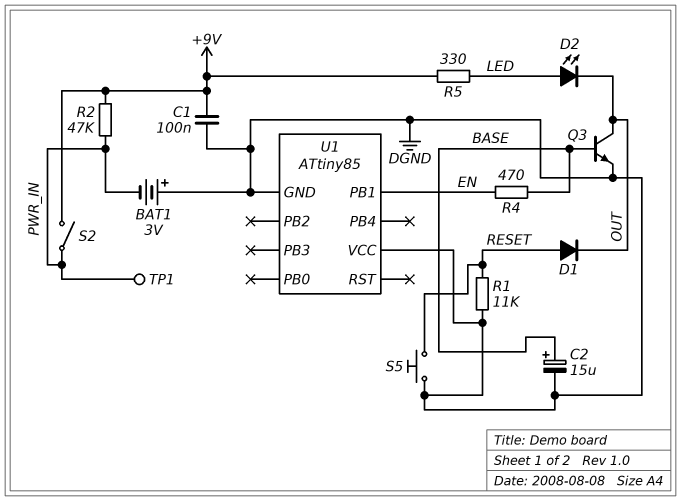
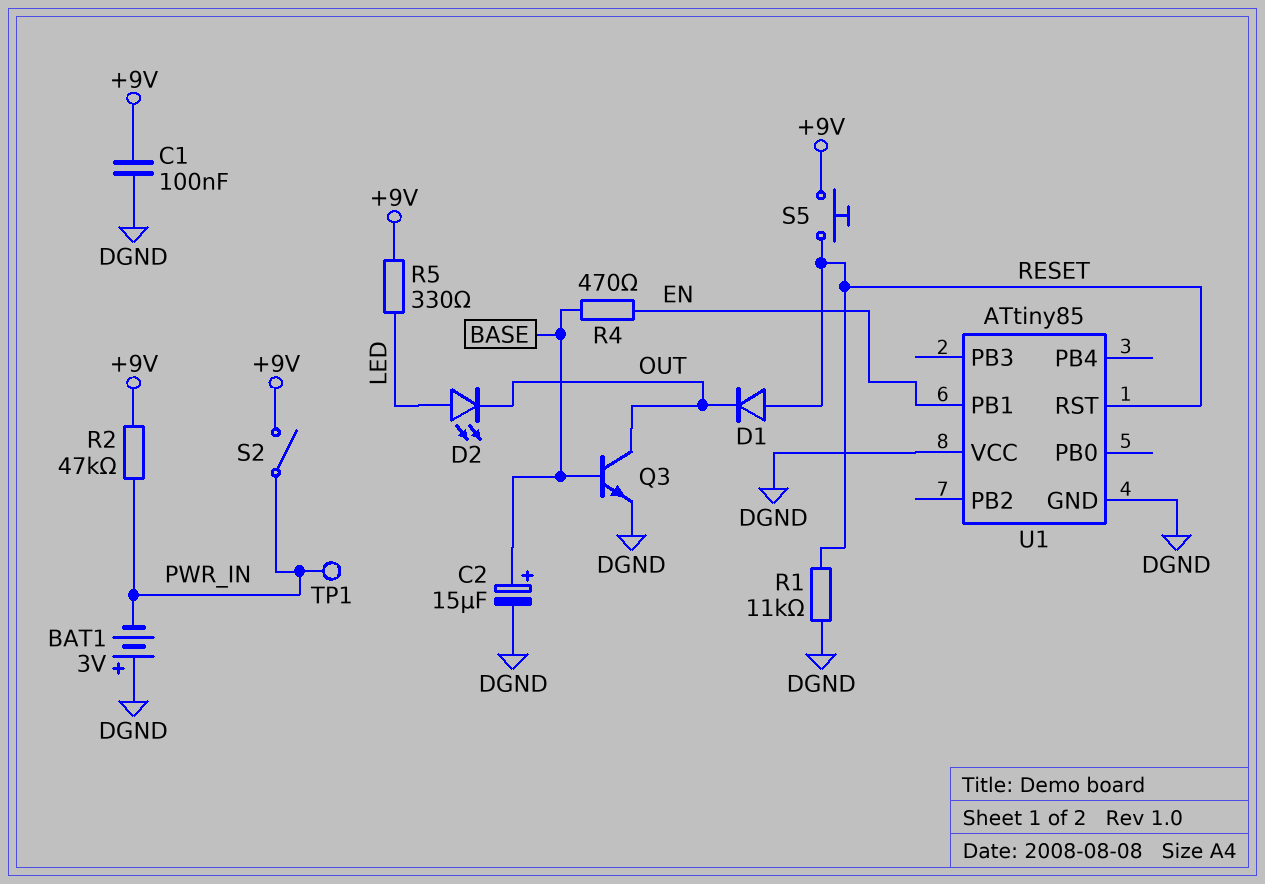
S5: button (DGND, RESET) -> button (+9V, RESET)
U1 pin RST: none -> RESET

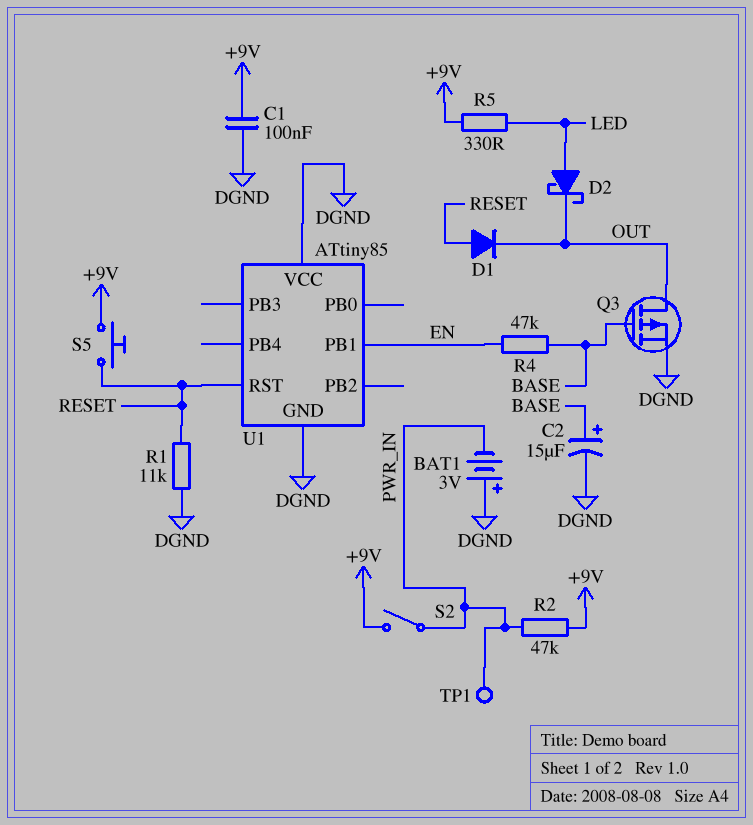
D2: LED (A LED, K OUT) -> schottky (A LED, K OUT)
Q3: NPN (B BASE, C OUT, E DGND) -> PMOS (G BASE, D OUT, S DGND)
R4: 470 (BASE, EN) -> 47k (BASE, EN)

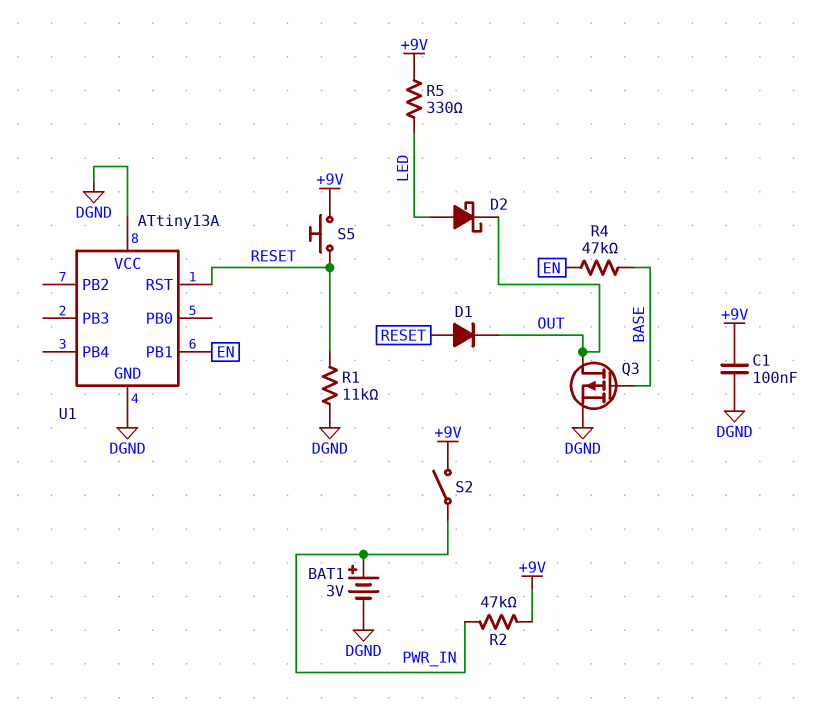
BAT1: 3V (plus DGND, minus PWR_IN) -> 3V (plus PWR_IN, minus DGND)
C2: 15uF (plus BASE, minus DGND) -> none
TP1: test point (PWR_IN) -> none
U1: ATtiny85 -> ATtiny13A

